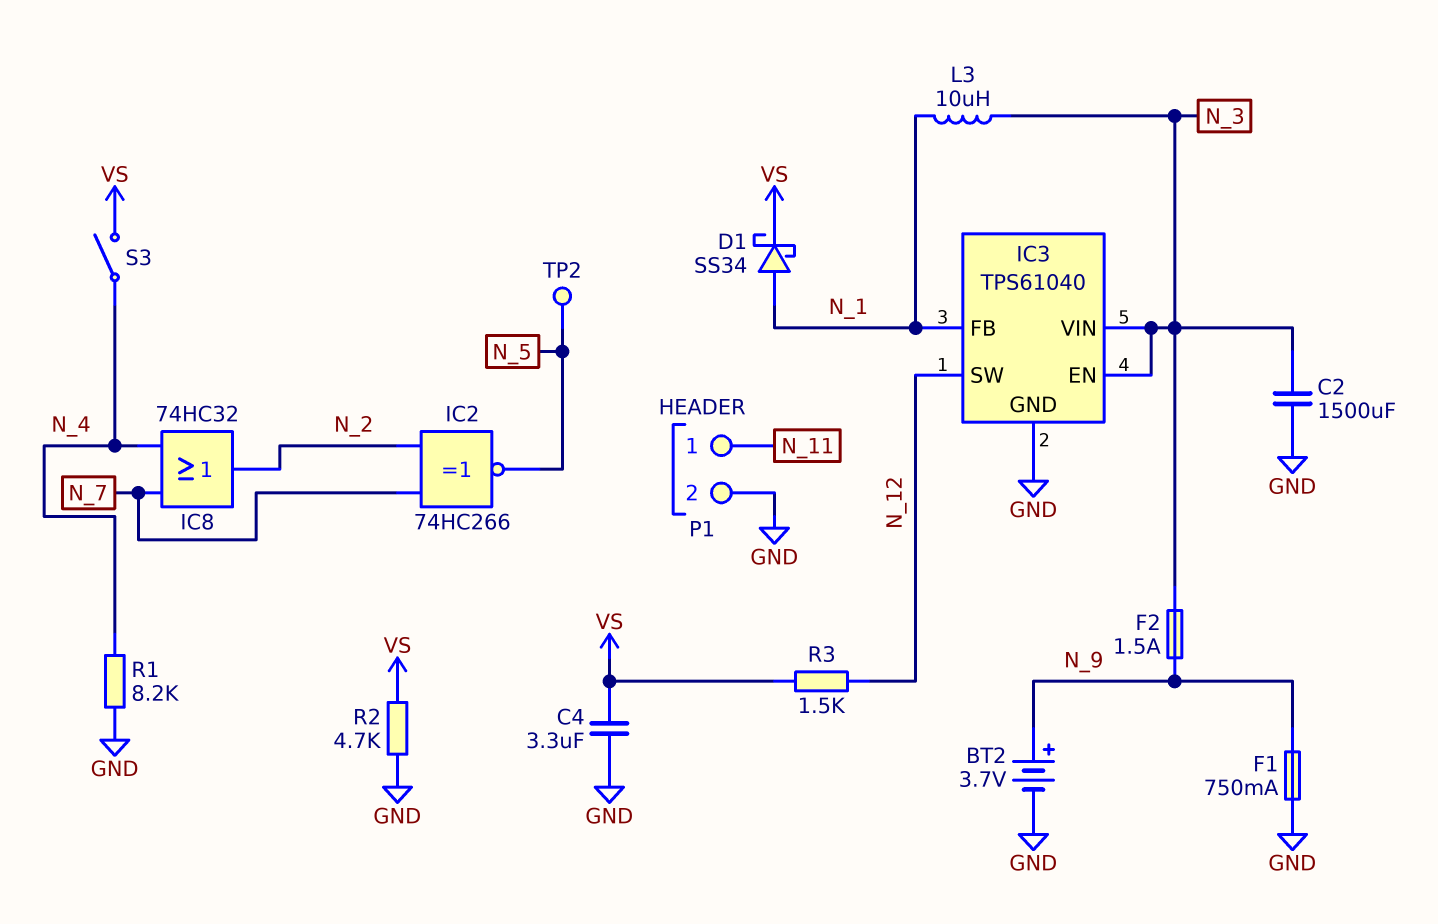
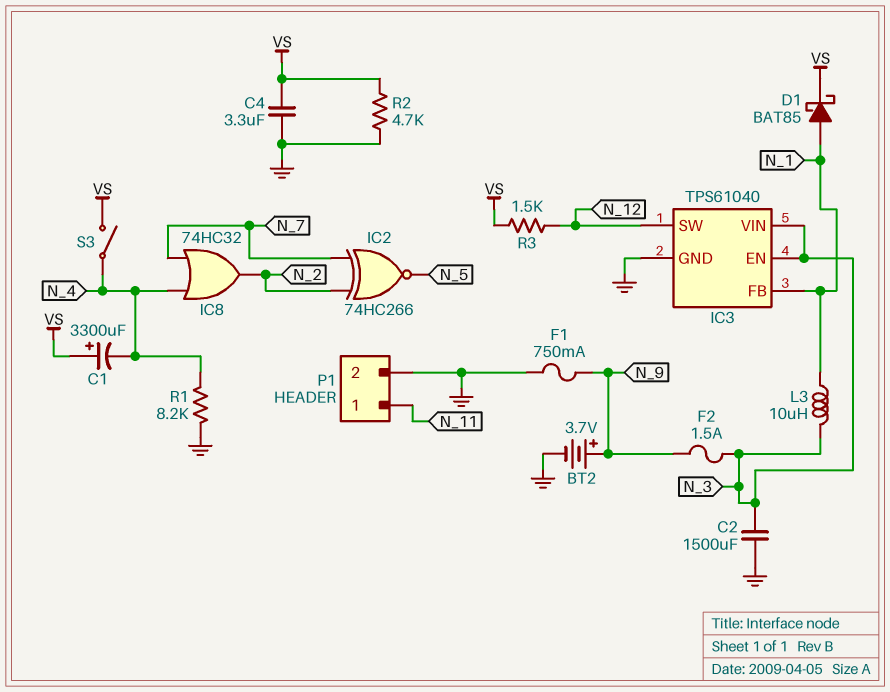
C1: none -> 3300uF (plus VS, minus N_4)
D1: schottky SS34 (A N_1, K VS) -> schottky BAT85 (A N_1, K VS)
TP2: test point (N_5) -> none

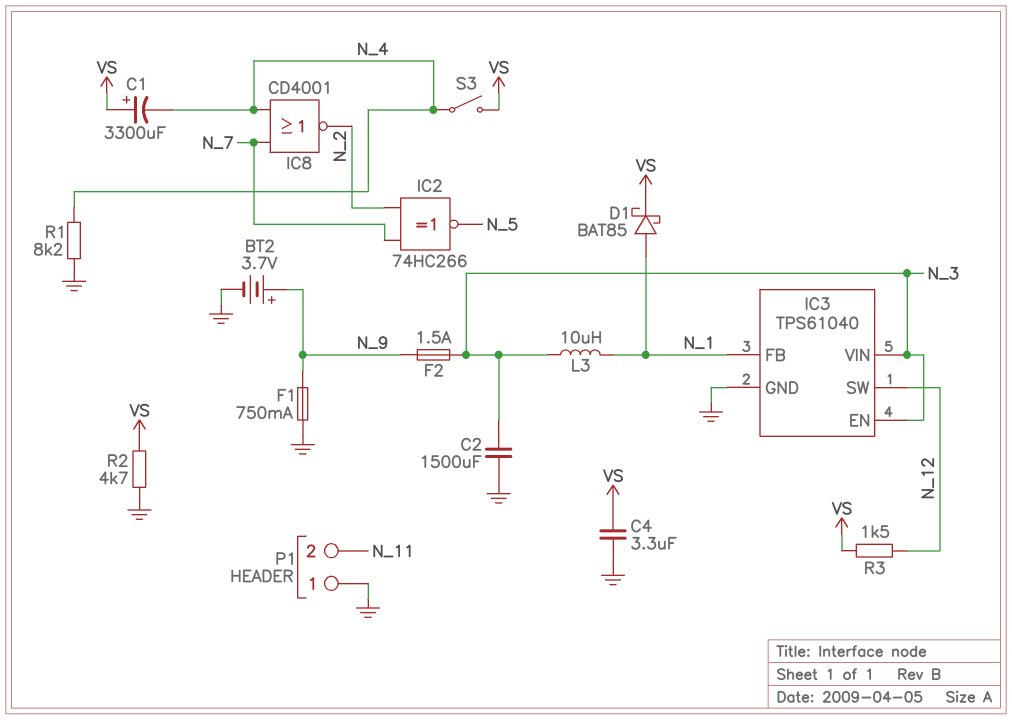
IC8: OR 74HC32 (in N_4, in N_7, out N_2) -> NOR CD4001 (in N_4, in N_7, out N_2)
P1 pin 1: N_11 -> GND
P1 pin 2: GND -> N_11

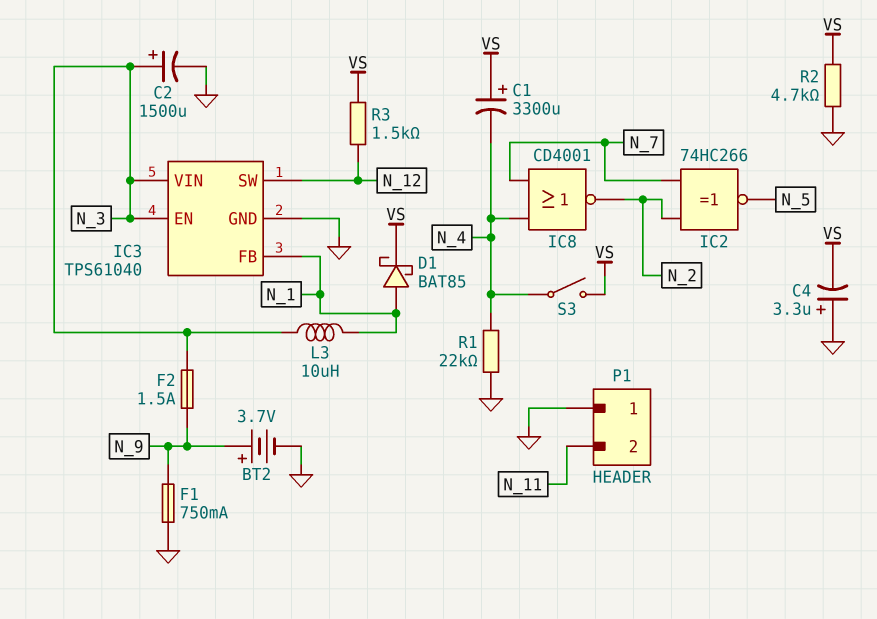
C2: 1500uF (GND, N_3) -> 1500uF (plus N_3, minus GND)
C4: 3.3uF (GND, VS) -> 3.3uF (plus GND, minus VS)
R1: 8.2k (GND, N_4) -> 22k (GND, N_4)

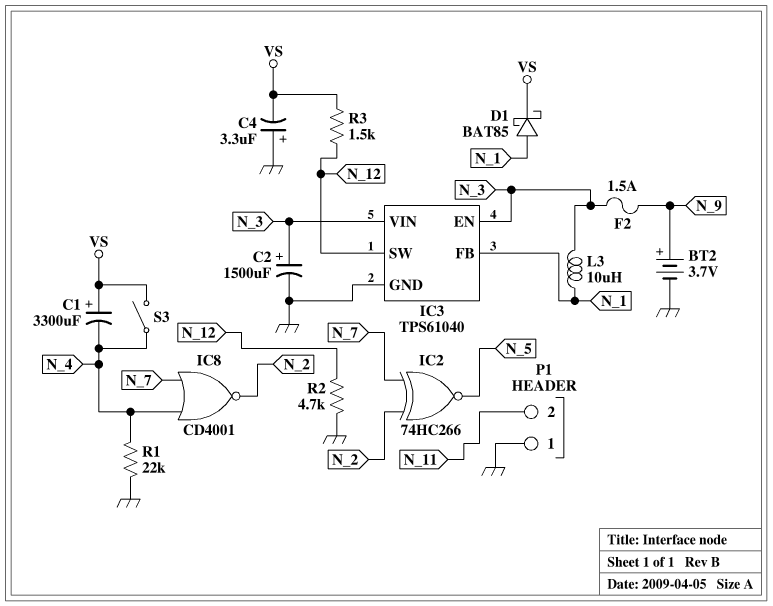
F1: 750mA (GND, N_9) -> none
R2: 4.7k (GND, VS) -> 4.7k (GND, N_12)

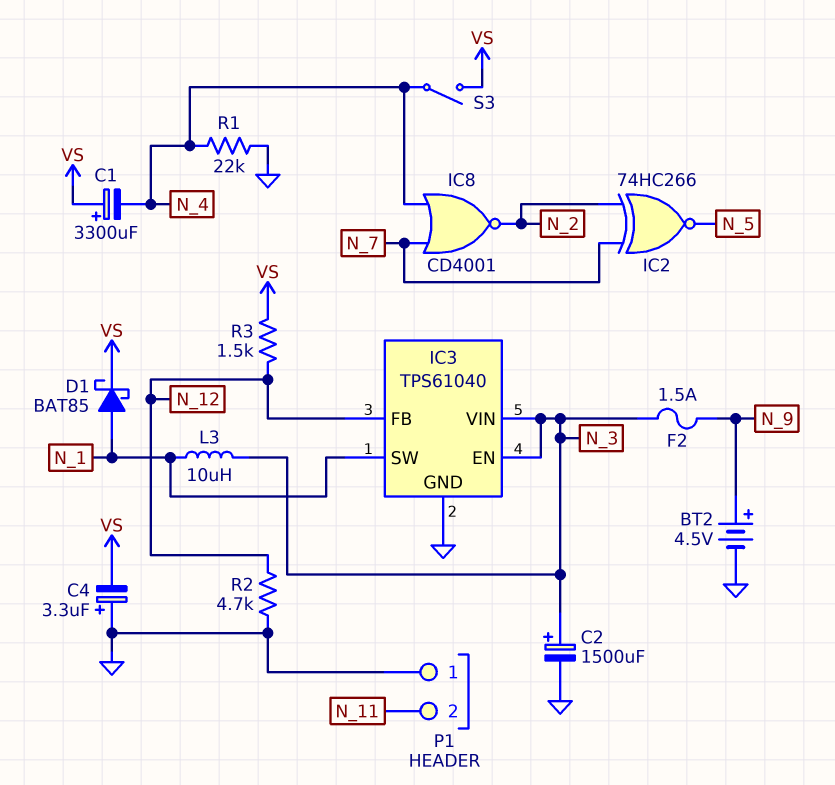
BT2: 3.7V (plus N_9, minus GND) -> 4.5V (plus N_9, minus GND)
IC3 pin FB: N_1 -> N_12
IC3 pin SW: N_12 -> N_1

